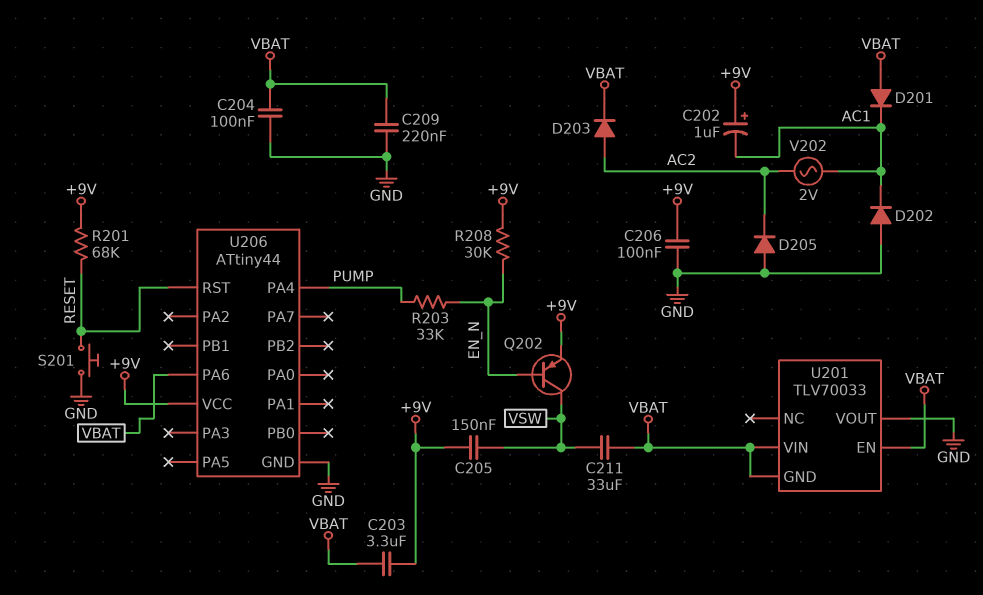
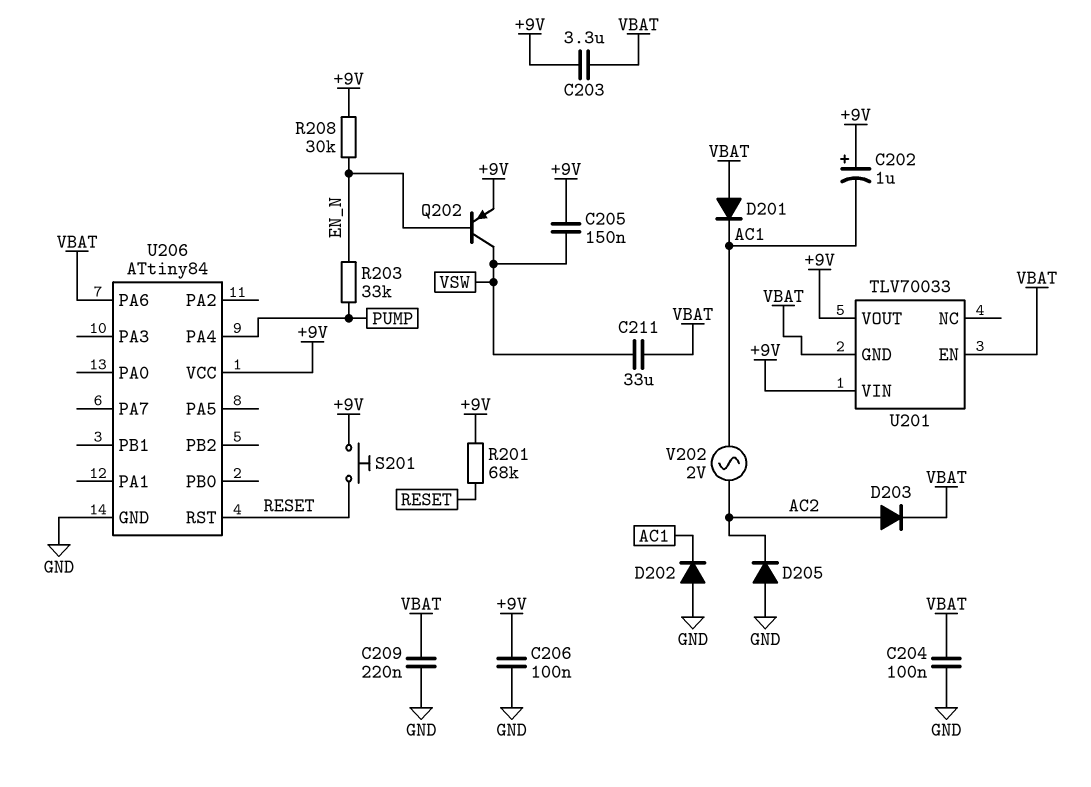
S201: button (GND, RESET) -> button (+9V, RESET)
U201 pin VIN: VBAT -> +9V
U201 pin VOUT: GND -> +9V
U206: ATtiny44 -> ATtiny84

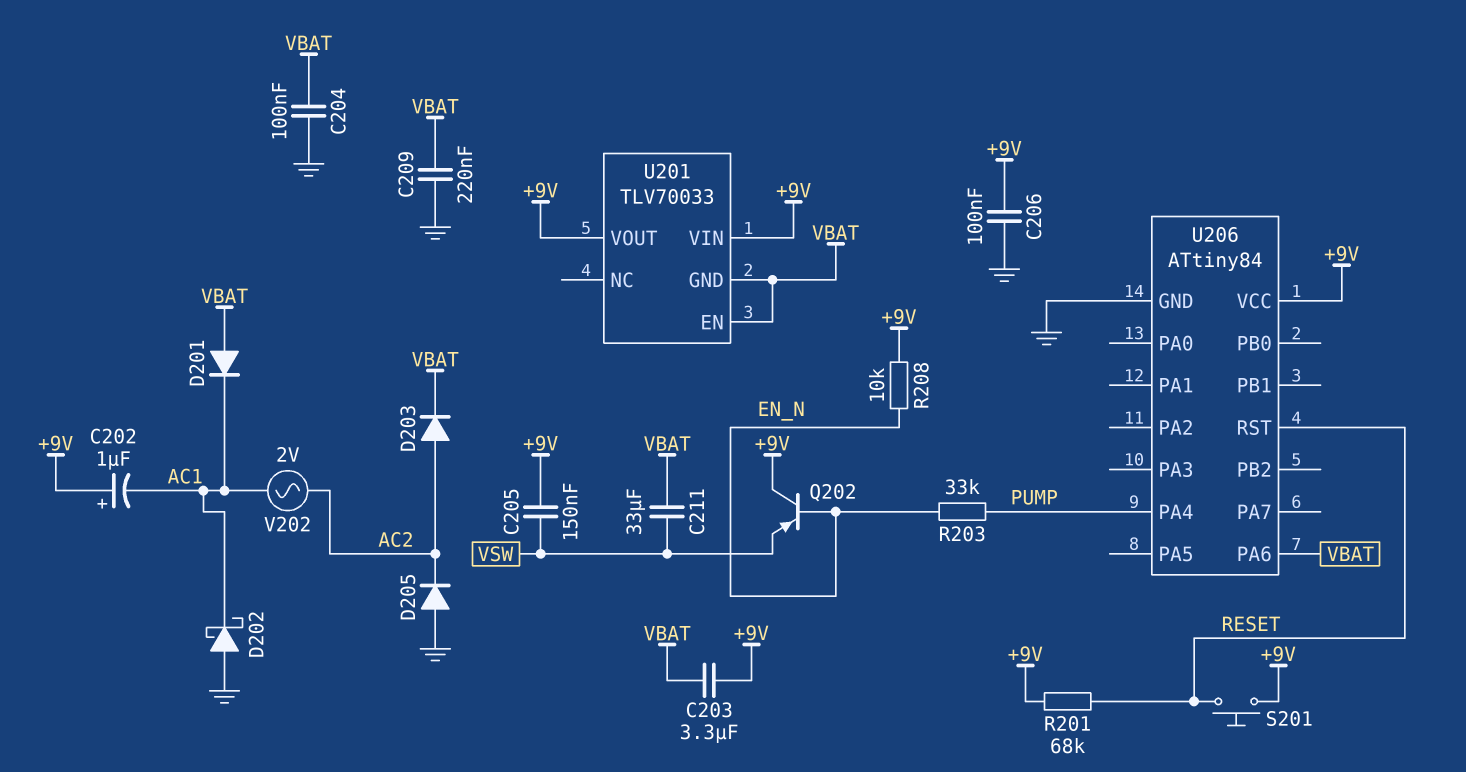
D202: diode (A GND, K AC1) -> schottky (A GND, K AC1)
Q202: PNP (B EN_N, C VSW, E +9V) -> PNP (B EN_N, C +9V, E VSW)
R208: 30k (+9V, EN_N) -> 10k (+9V, EN_N)

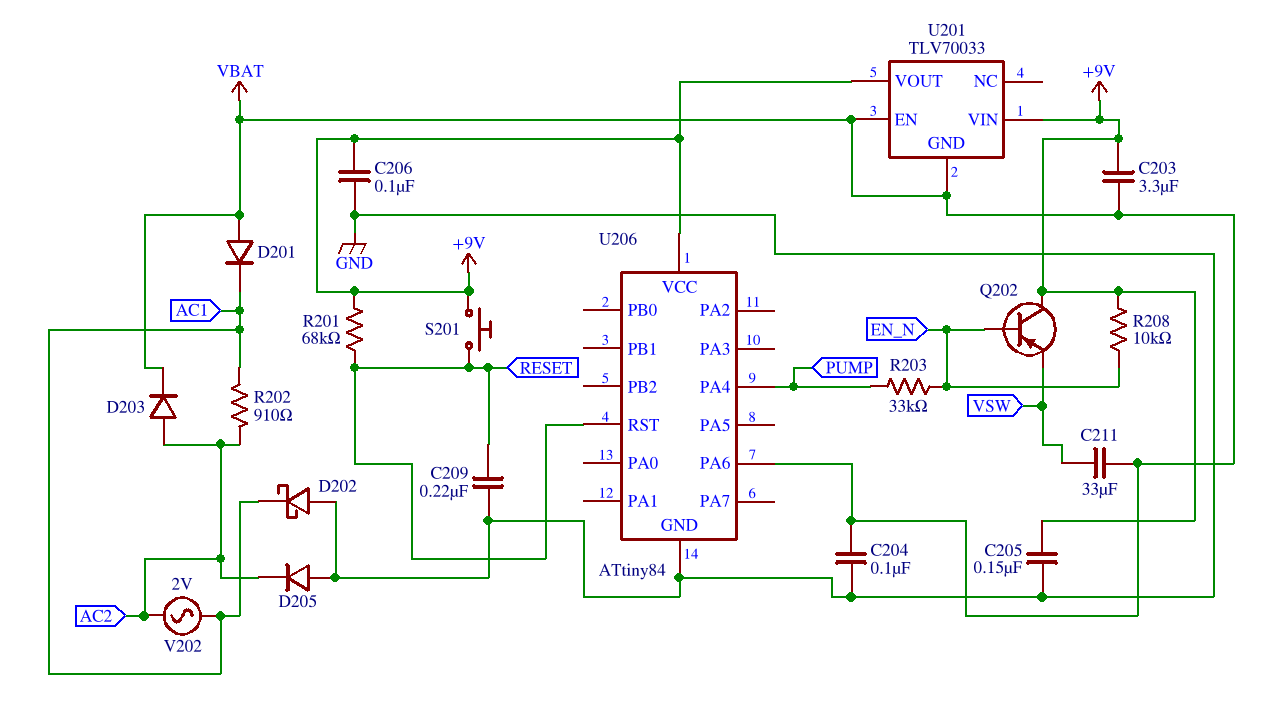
C202: 1uF (plus +9V, minus AC1) -> none
C205: 150nF (+9V, VSW) -> 150nF (+9V, GND)
C209: 220nF (GND, VBAT) -> 220nF (GND, RESET)
R202: none -> 910 (AC1, AC2)

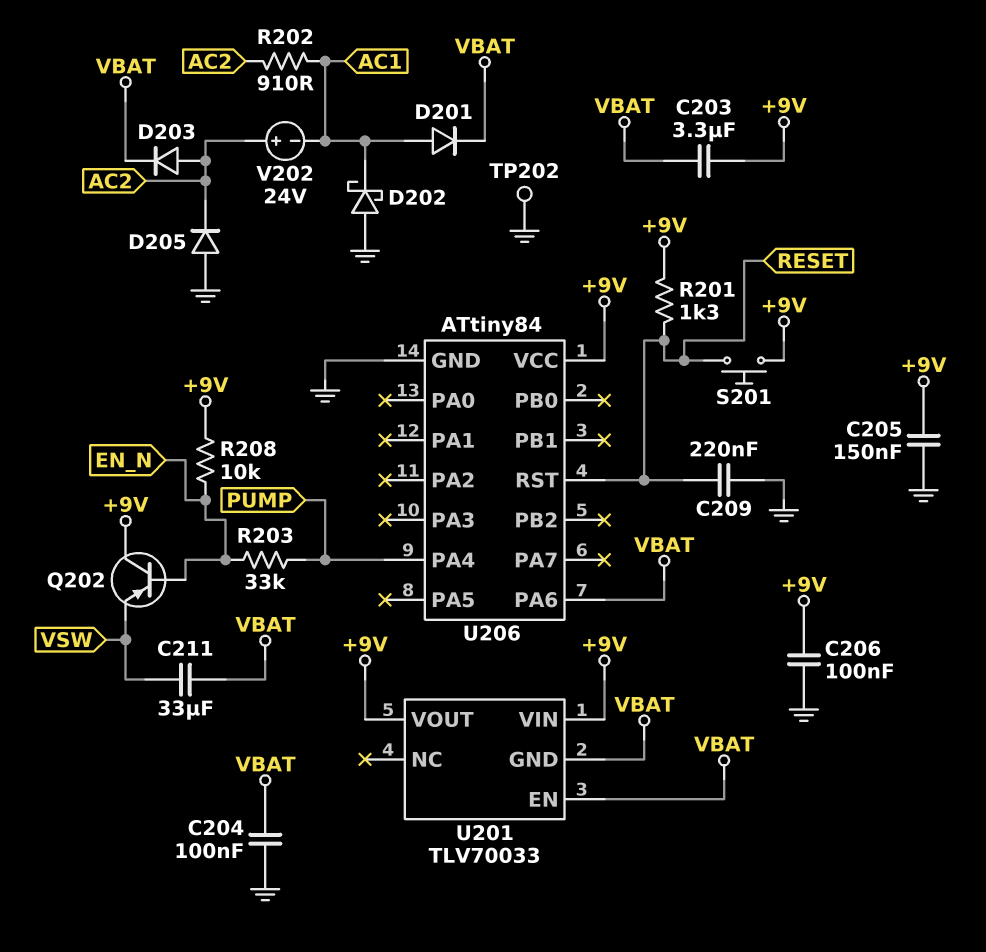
D201: diode (A VBAT, K AC1) -> diode (A AC1, K VBAT)
R201: 68k (+9V, RESET) -> 1.3k (+9V, RESET)
TP202: none -> test point (GND)
V202: AC 2V (AC1, AC2) -> 24V (plus AC2, minus AC1)

